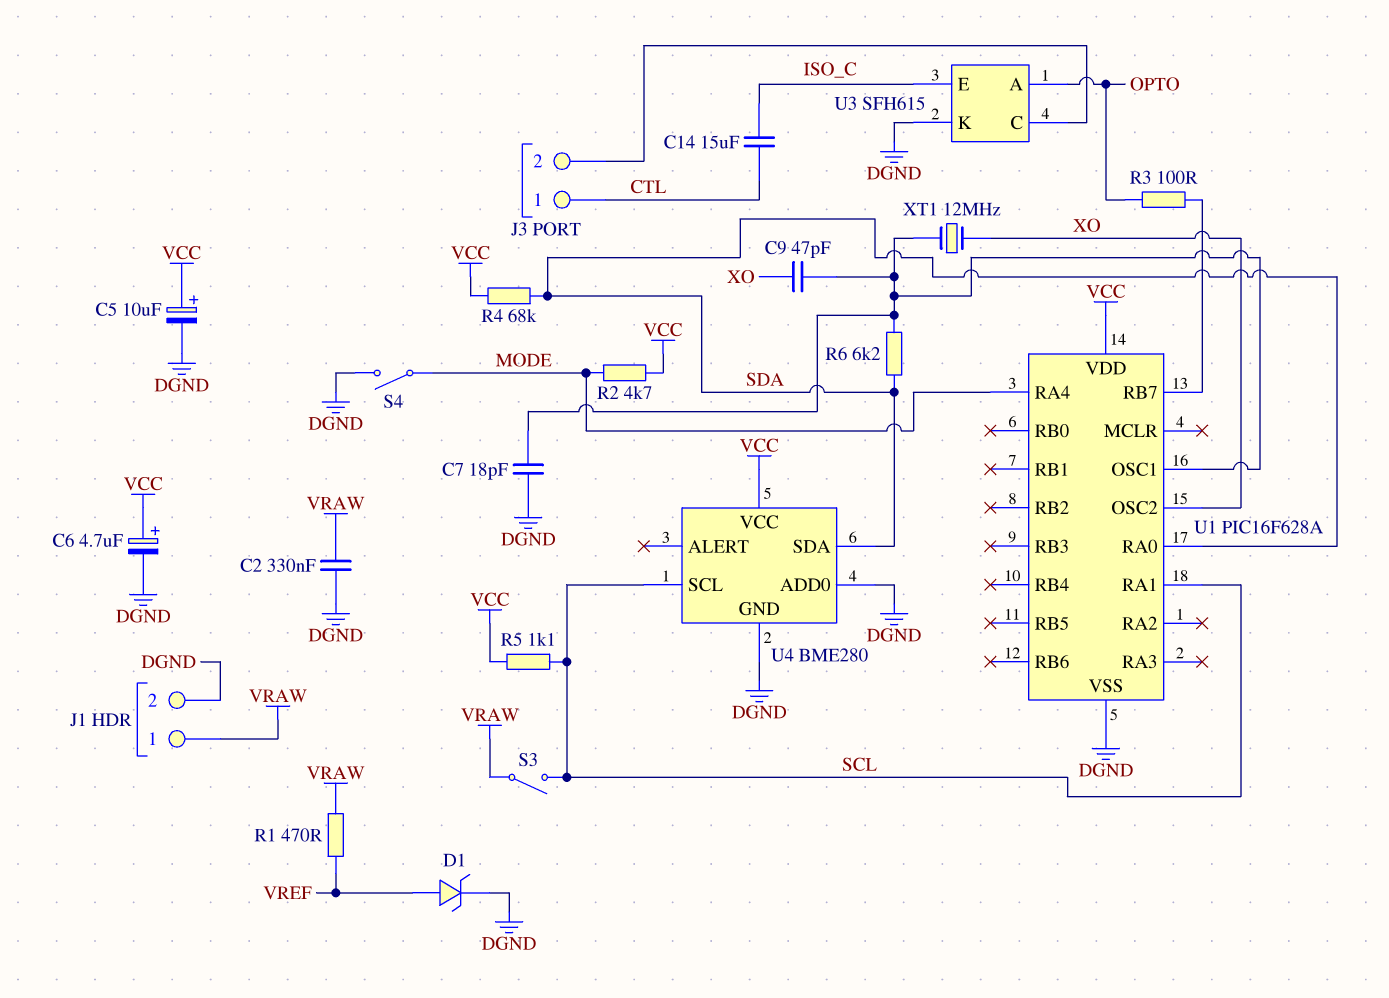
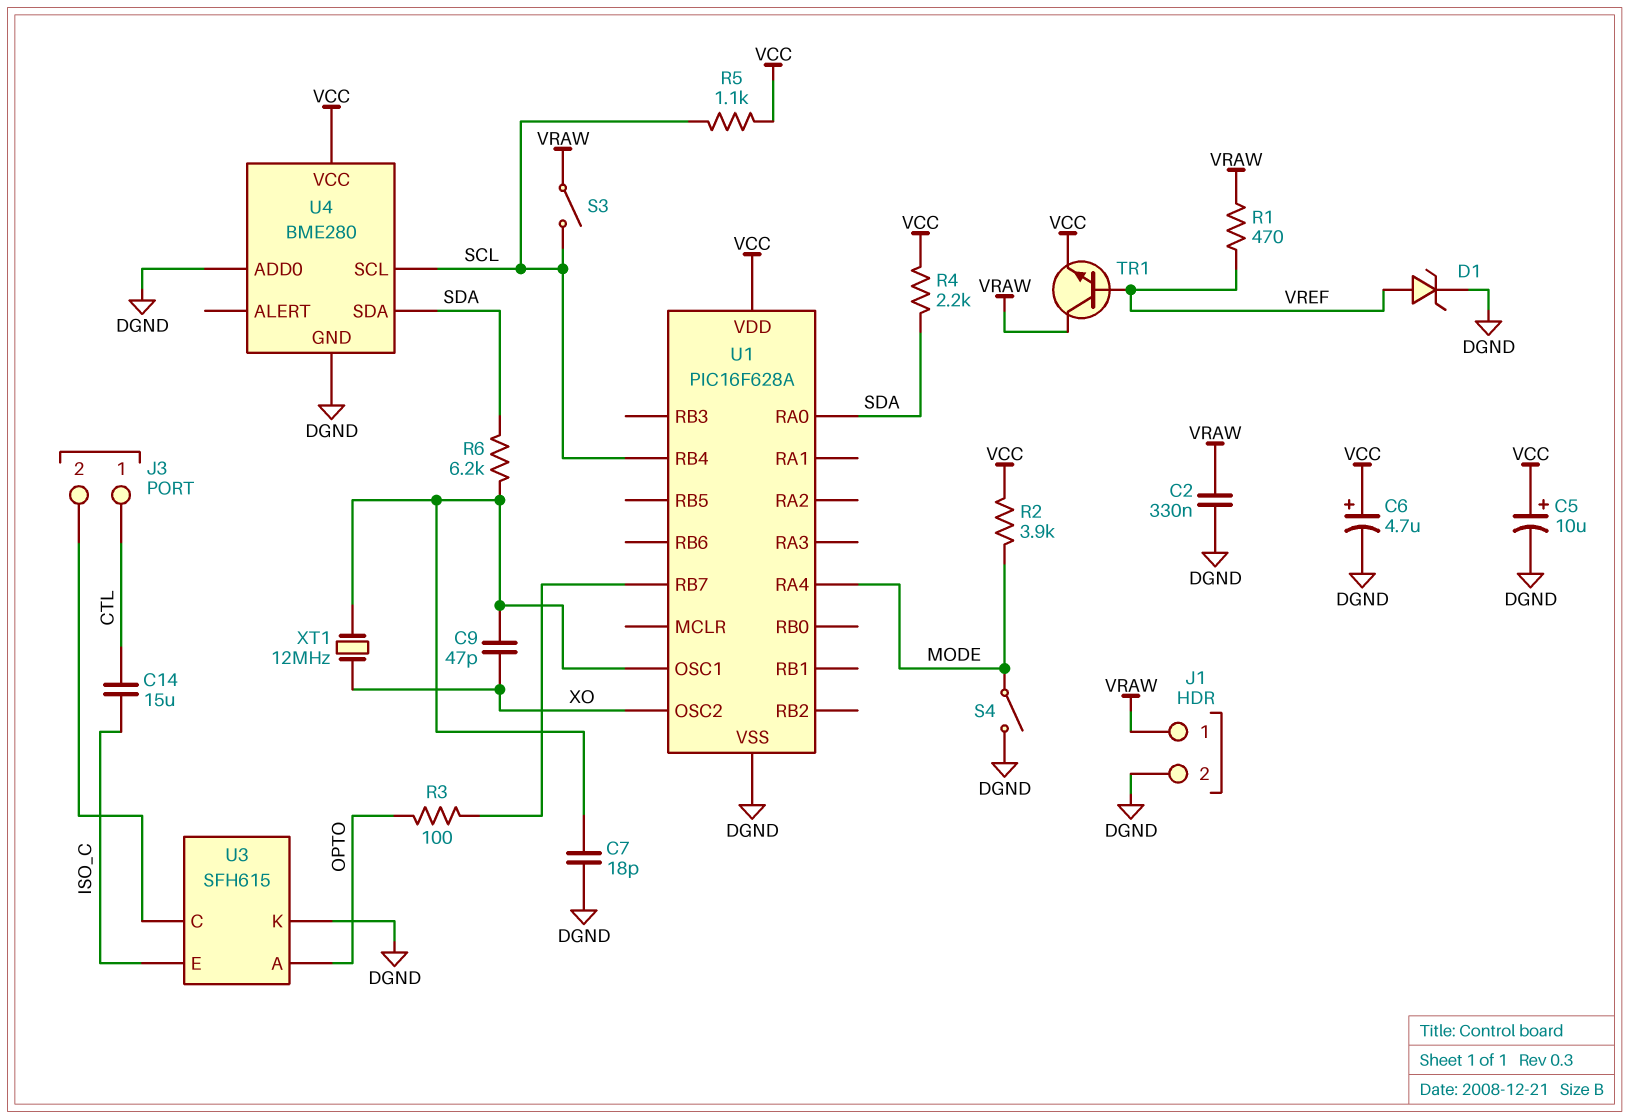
R2: 4.7k (MODE, VCC) -> 3.9k (MODE, VCC)
R4: 68k (SDA, VCC) -> 2.2k (SDA, VCC)
TR1: none -> NPN (B VREF, C VRAW, E VCC)
U1 pin RA1: SCL -> none
U1 pin RB4: none -> SCL

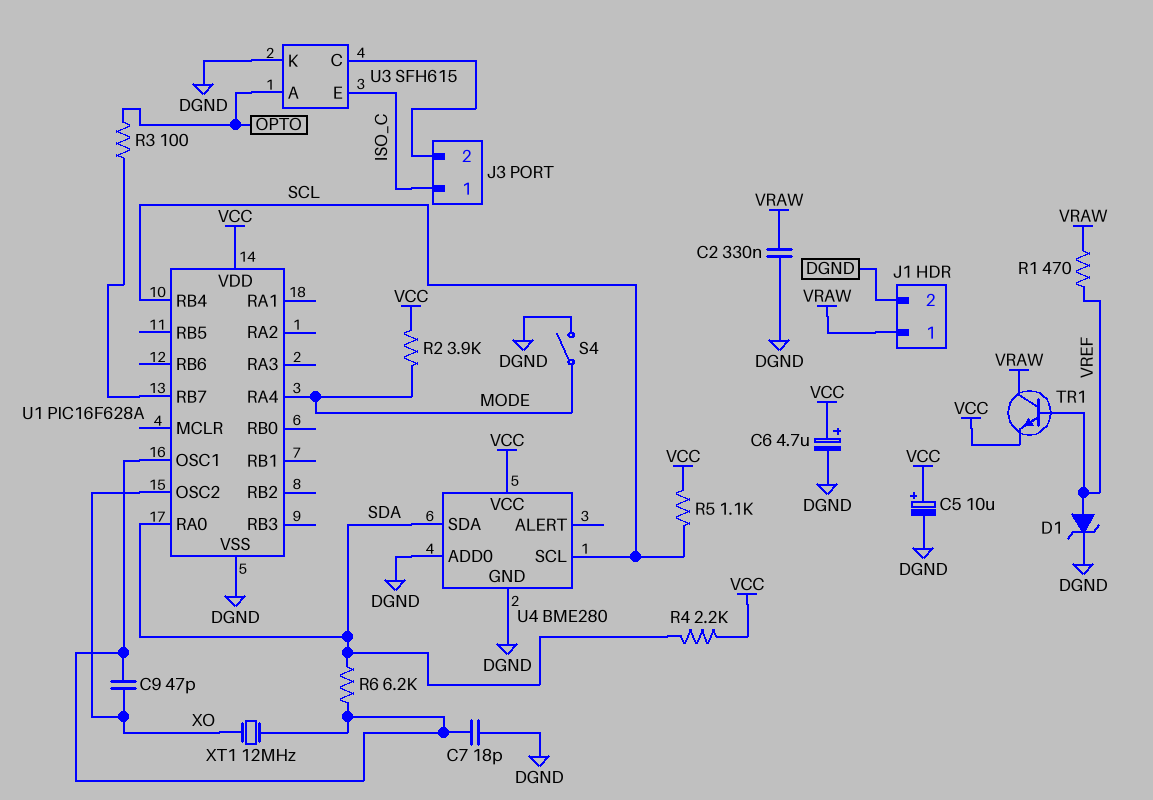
C14: 15uF (CTL, ISO_C) -> none
J3 pin 1: CTL -> ISO_C
S3: switch (SCL, VRAW) -> none

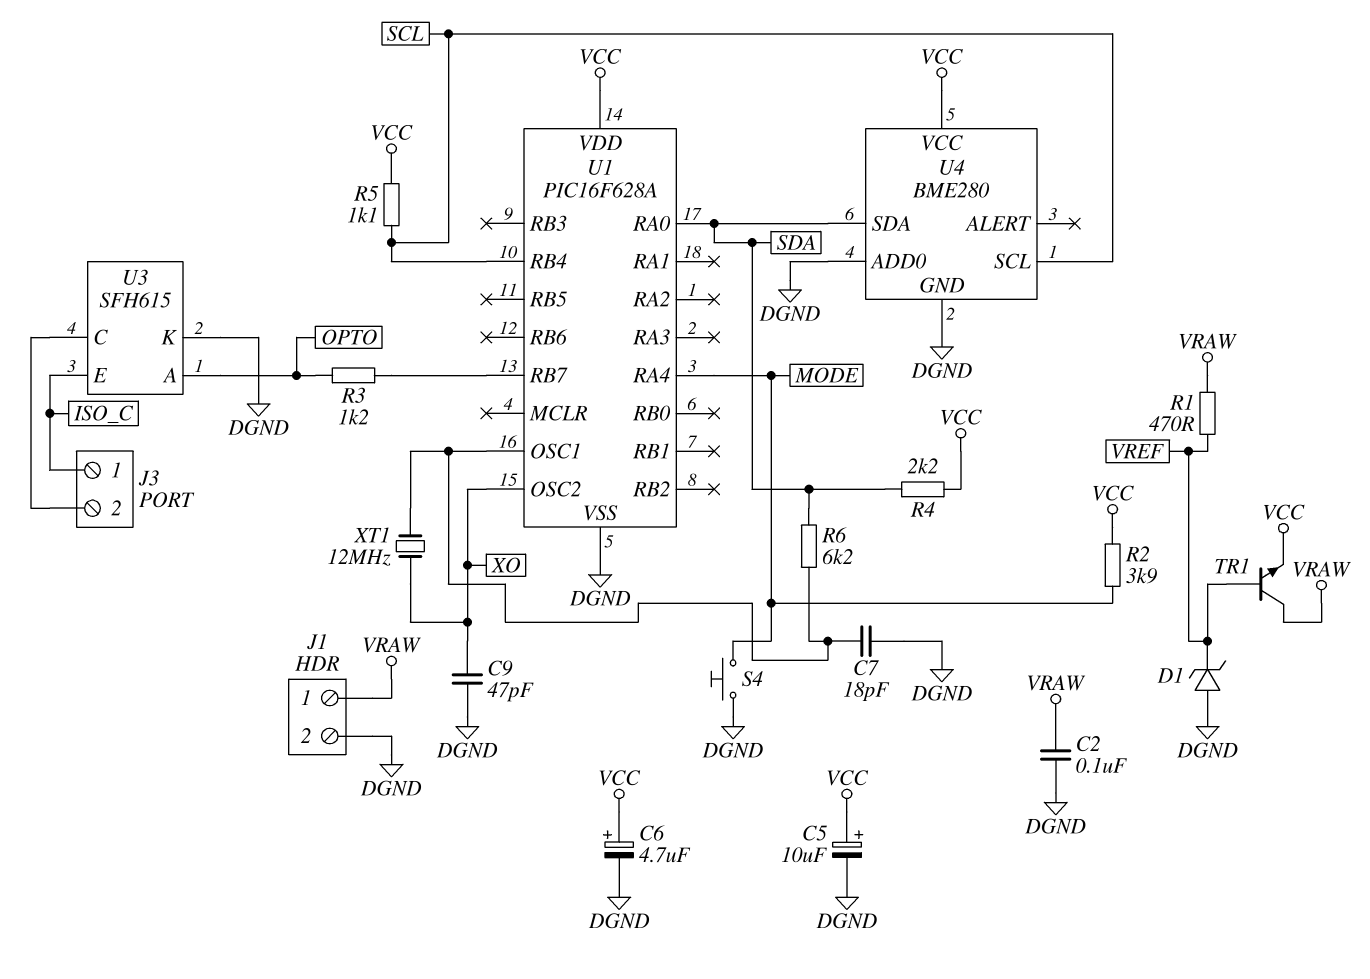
C2: 330nF (DGND, VRAW) -> 100nF (DGND, VRAW)
C9: 47pF (U1/OSC1, XO) -> 47pF (DGND, XO)
D1: zener (A VREF, K DGND) -> zener (A DGND, K VREF)
R3: 100 (OPTO, U1/RB7) -> 1.2k (OPTO, U1/RB7)
S4: switch (DGND, MODE) -> button (DGND, MODE)

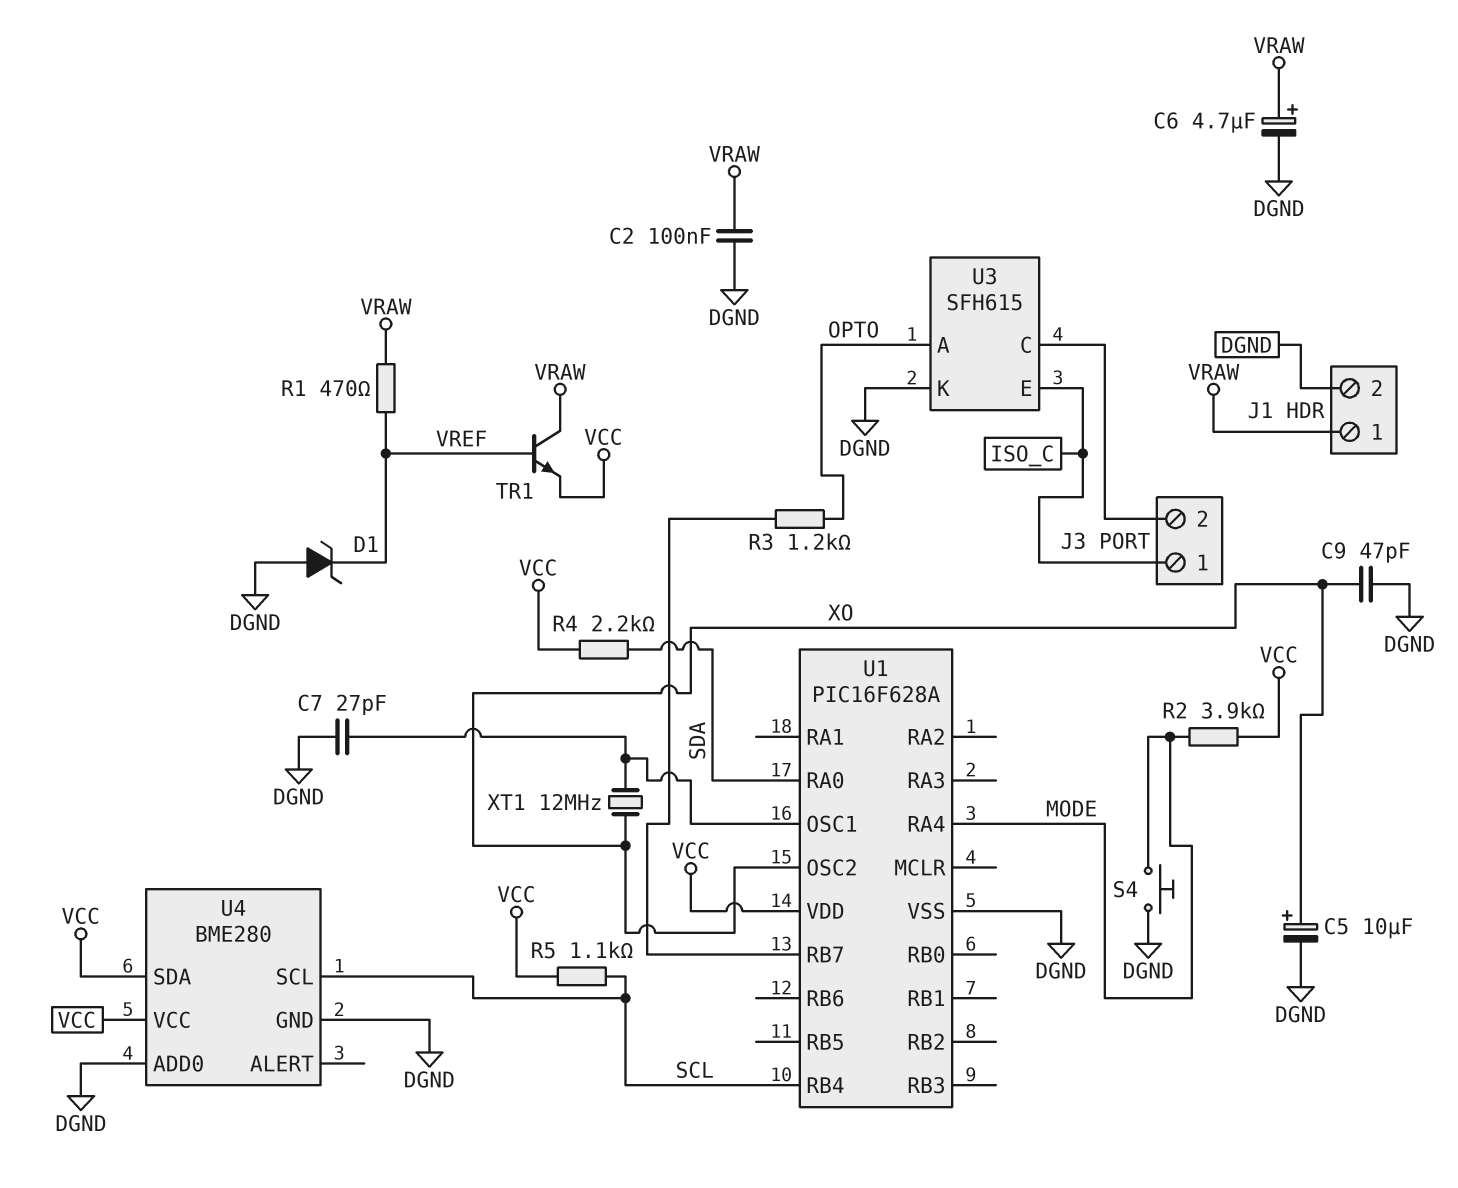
C5: 10uF (plus VCC, minus DGND) -> 10uF (plus XO, minus DGND)
C6: 4.7uF (plus VCC, minus DGND) -> 4.7uF (plus VRAW, minus DGND)
C7: 18pF (DGND, U1/OSC1) -> 27pF (DGND, U1/OSC1)
R6: 6.2k (SDA, U1/OSC1) -> none
U4 pin SDA: SDA -> VCC

